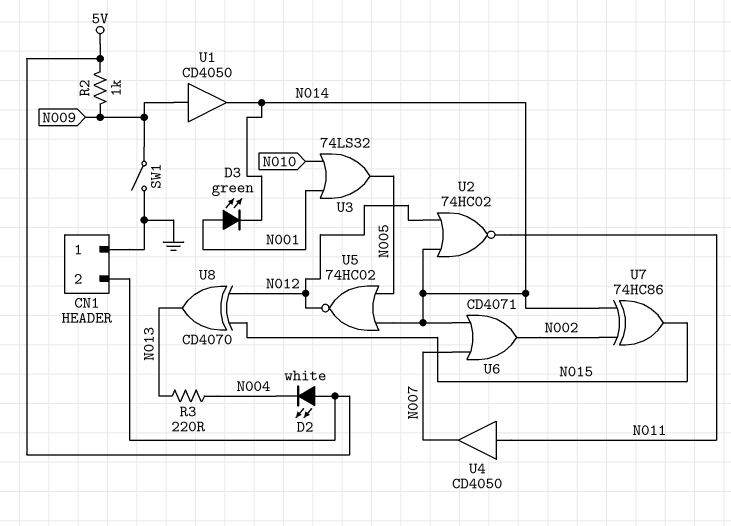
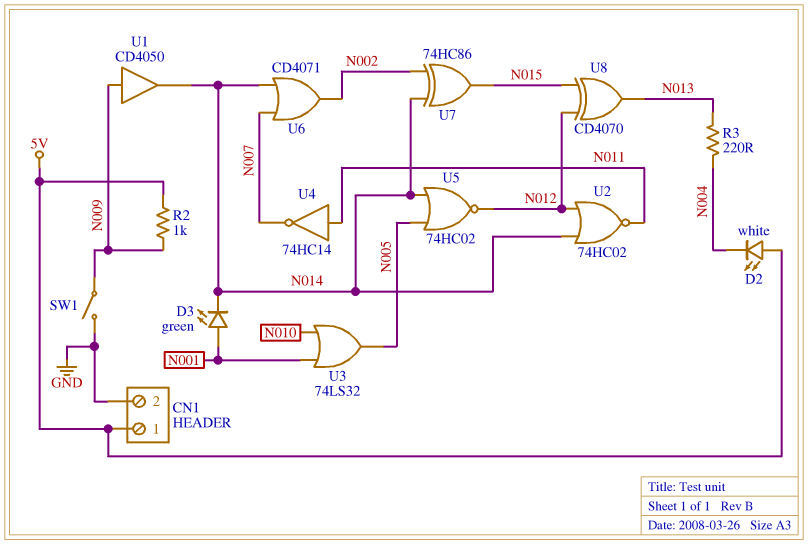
CN1 pin 1: GND -> 5V
CN1 pin 2: 5V -> GND
U4: buffer CD4050 (in N011, out N007) -> NOT 74HC14 (in N011, out N007)

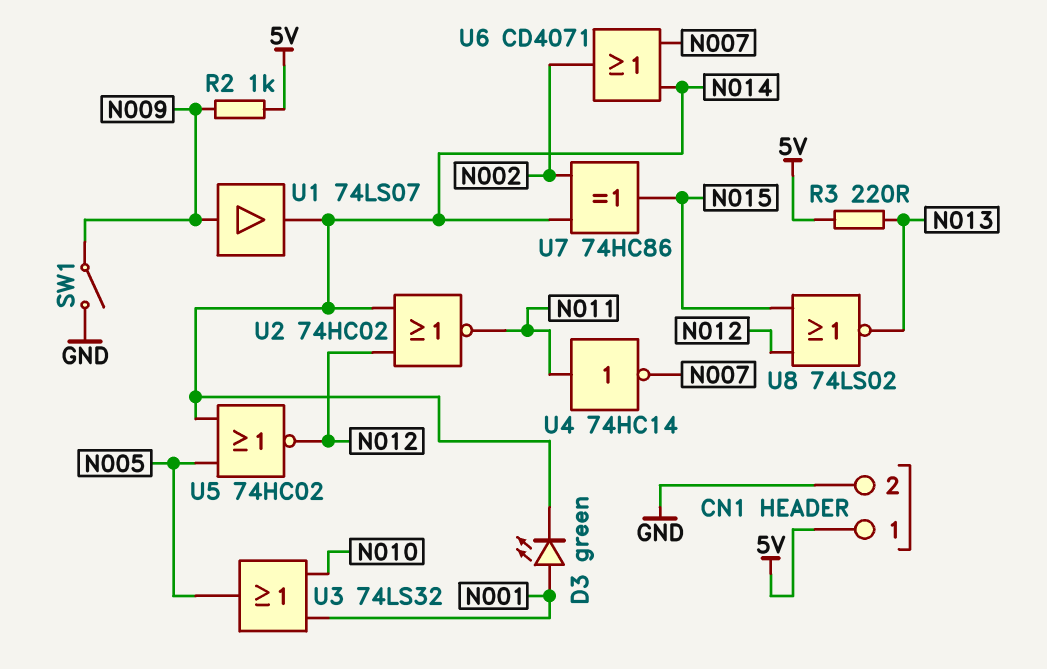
D2: LED white (A 5V, K N004) -> none
R3: 220 (N004, N013) -> 220 (5V, N013)
U1: buffer CD4050 (in N009, out N014) -> buffer 74LS07 (in N009, out N014)
U8: XOR CD4070 (in N012, in N015, out N013) -> NOR 74LS02 (in N012, in N015, out N013)

